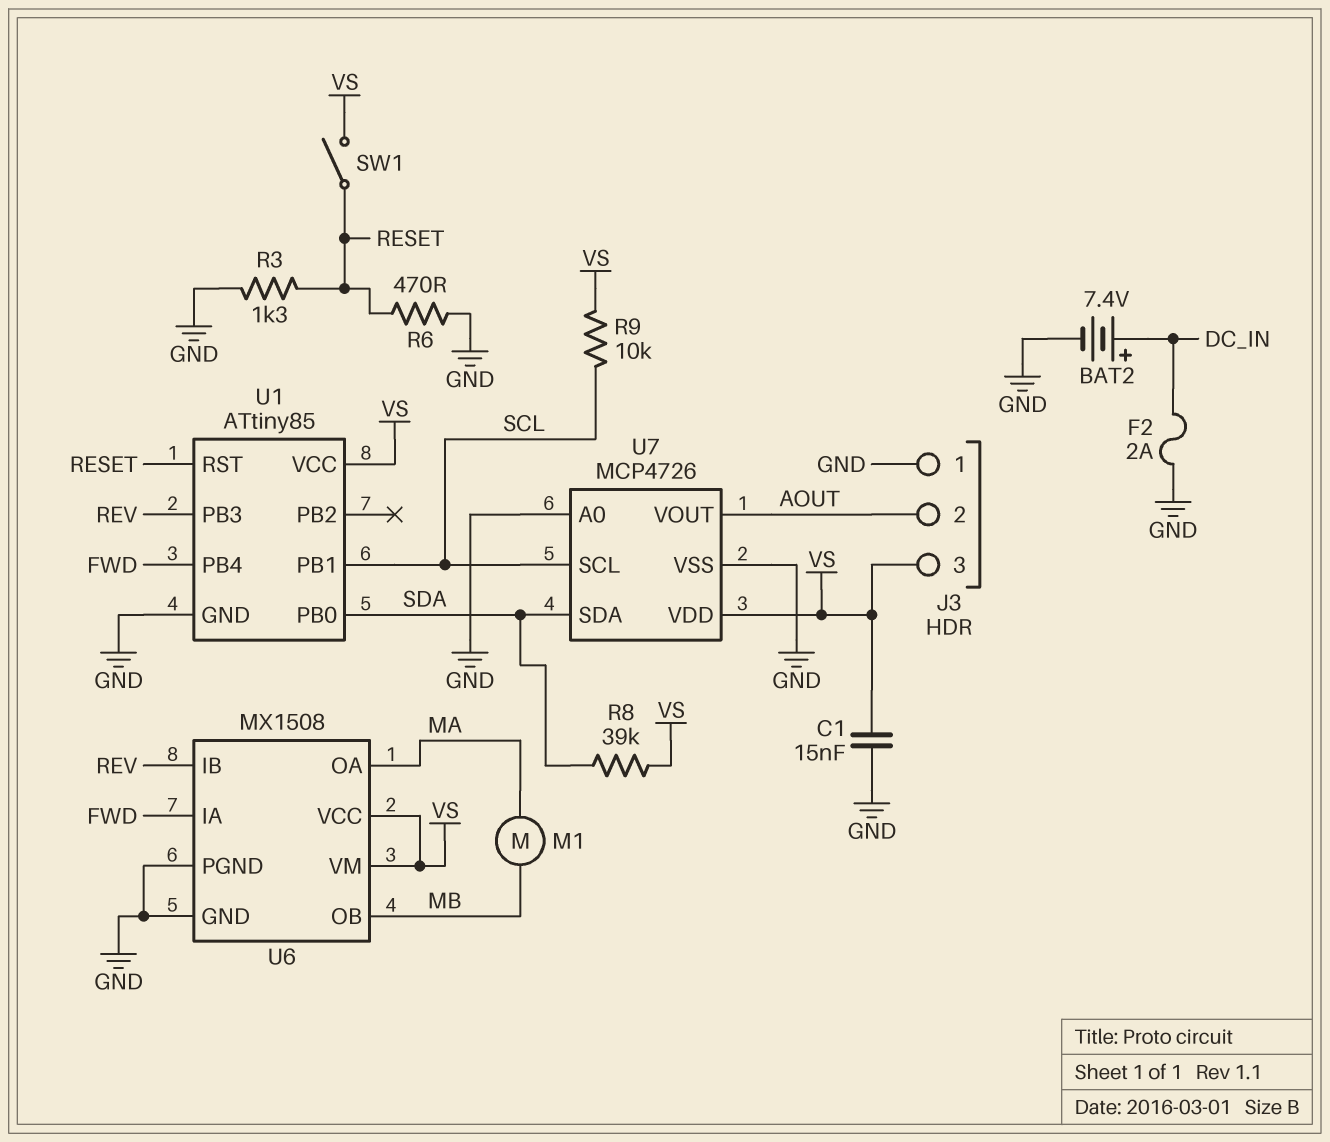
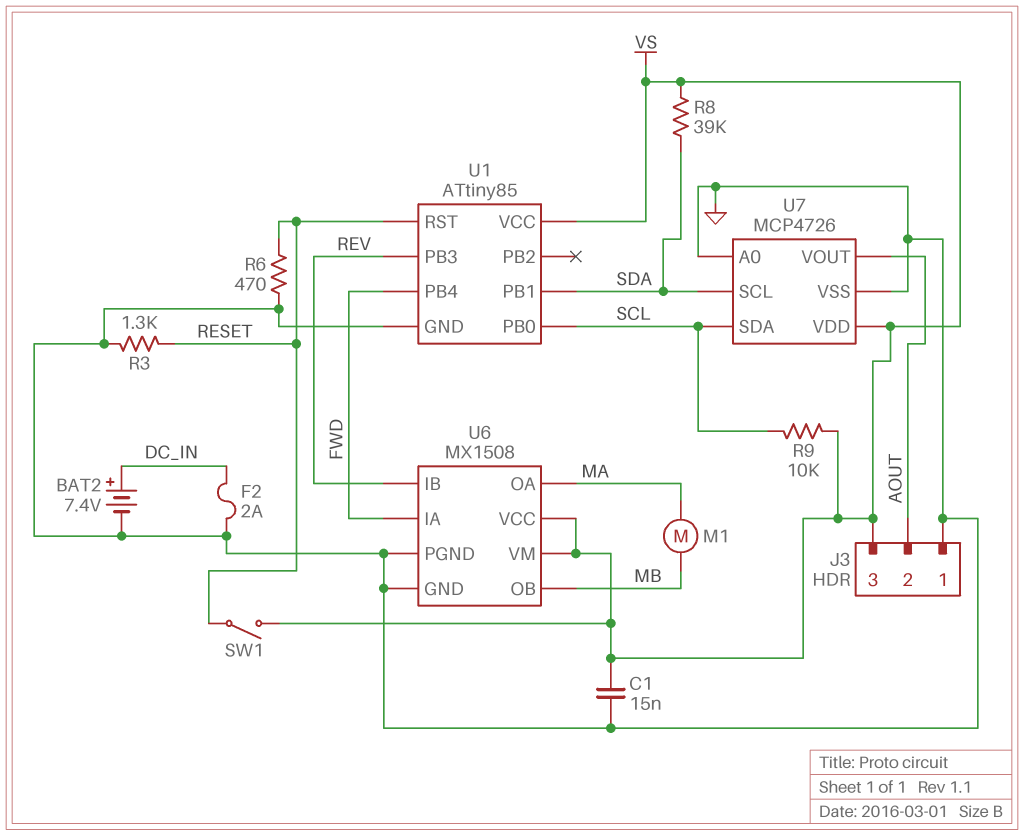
U1 pin PB0: SDA -> SCL
U1 pin PB1: SCL -> SDA
U7 pin SCL: SCL -> SDA
U7 pin SDA: SDA -> SCL

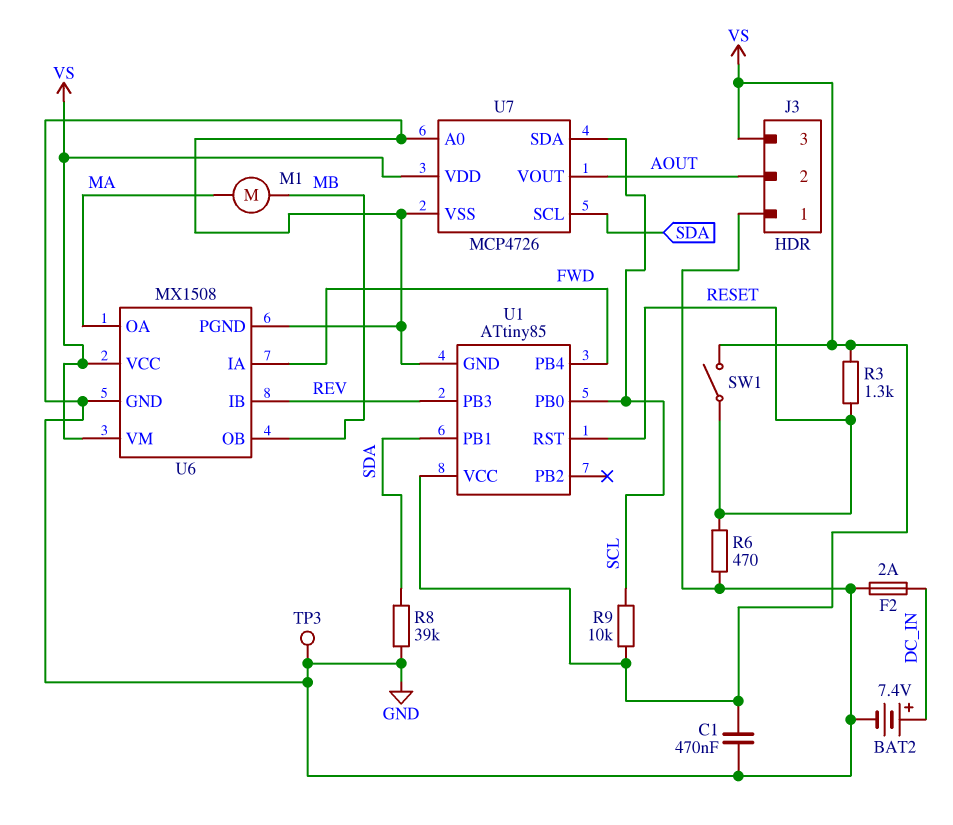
C1: 15nF (GND, VS) -> 470nF (GND, VS)
R3: 1.3k (GND, RESET) -> 1.3k (RESET, VS)
R8: 39k (SDA, VS) -> 39k (GND, SDA)
TP3: none -> test point (GND)

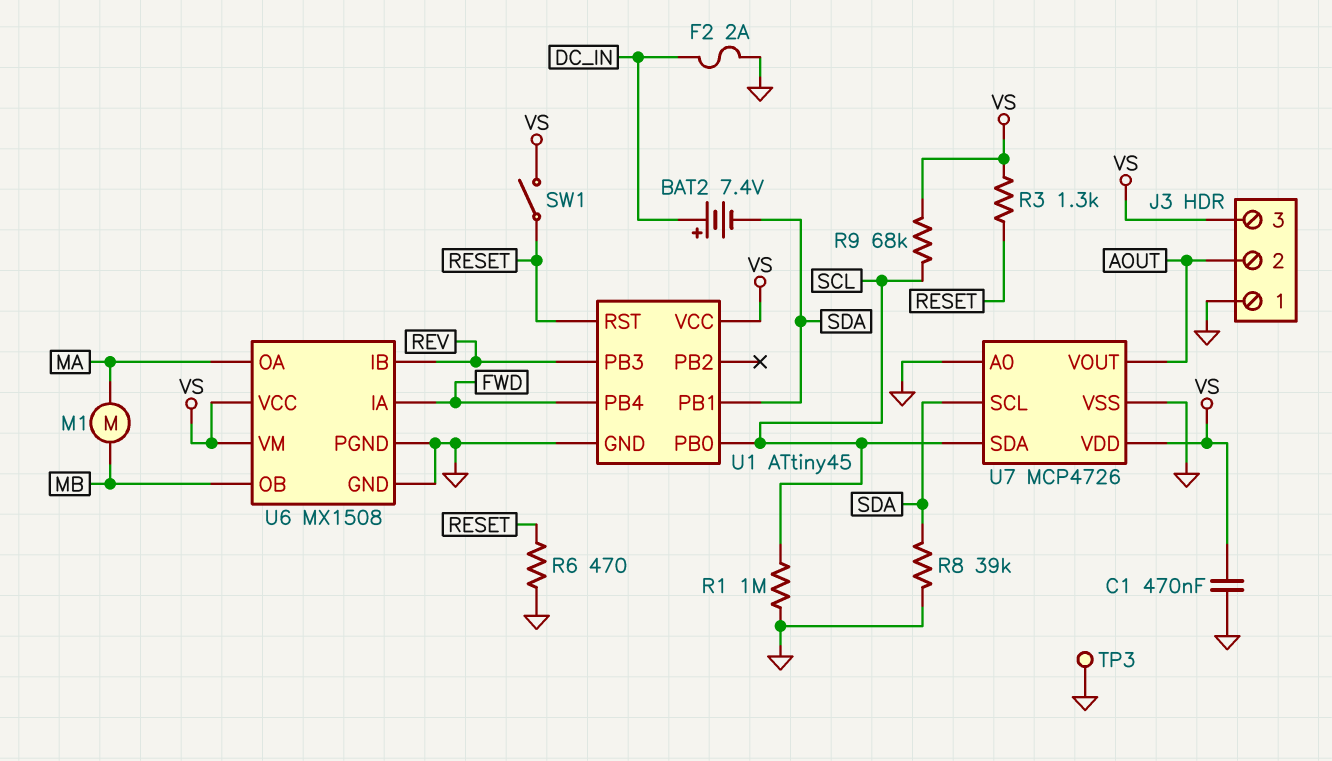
BAT2: 7.4V (plus DC_IN, minus GND) -> 7.4V (plus DC_IN, minus SDA)
R1: none -> 1M (GND, SCL)
R9: 10k (SCL, VS) -> 68k (SCL, VS)
U1: ATtiny85 -> ATtiny45

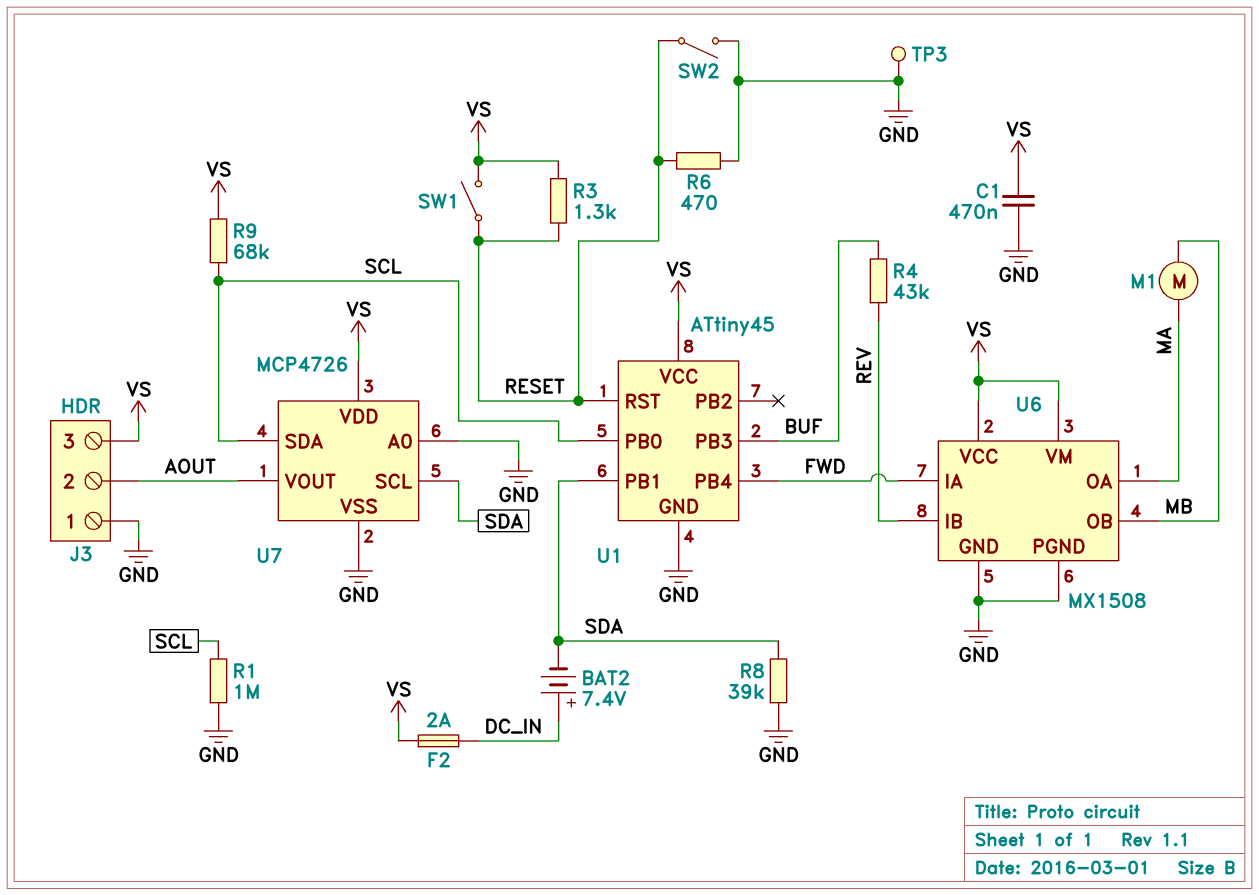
F2: 2A (DC_IN, GND) -> 2A (DC_IN, VS)
R4: none -> 43k (BUF, REV)
SW2: none -> switch (GND, RESET)
U1 pin PB3: REV -> BUF

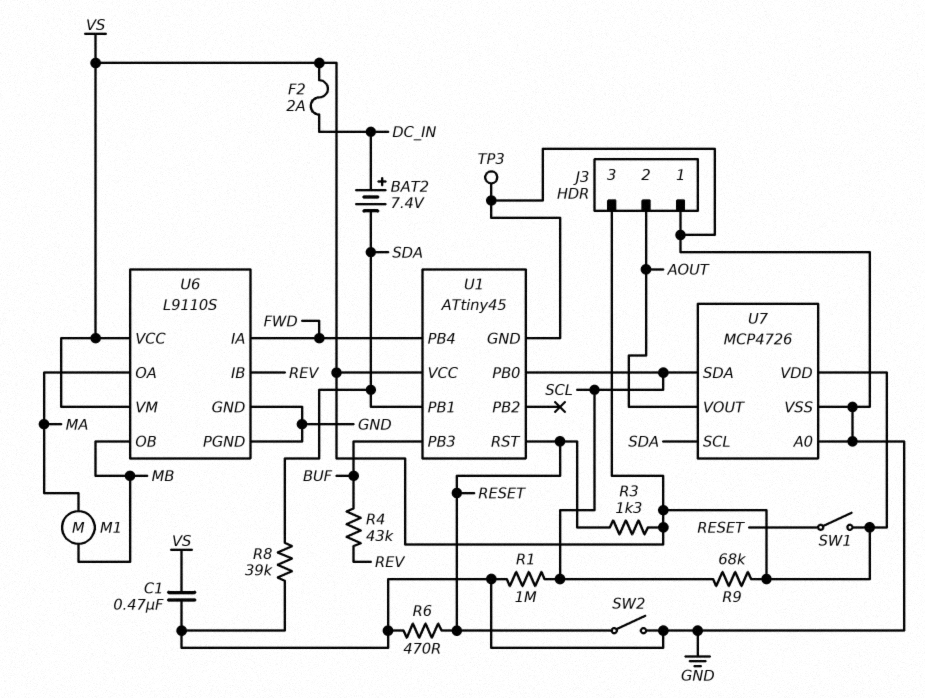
U6: MX1508 -> L9110S

